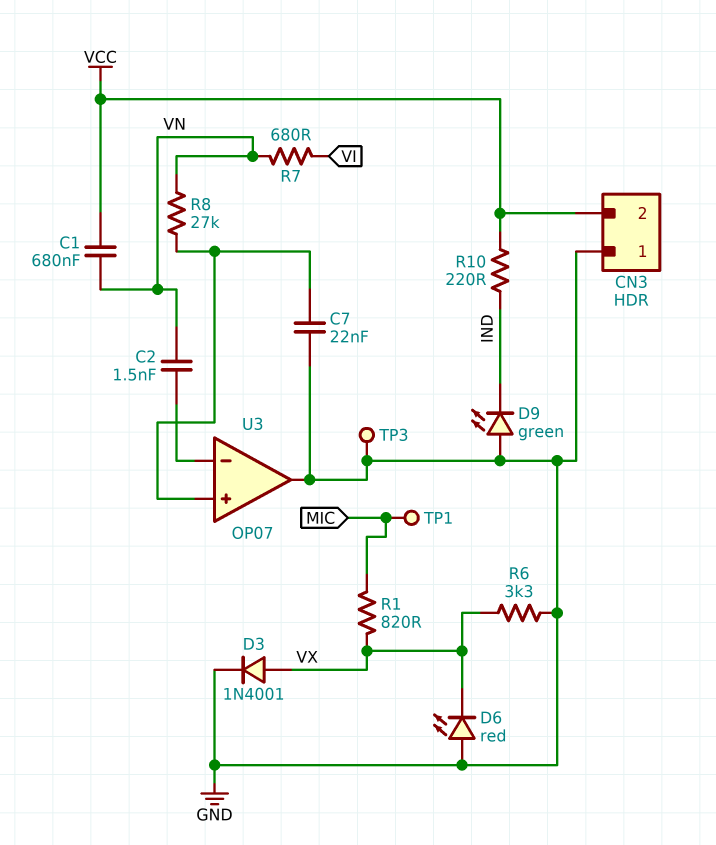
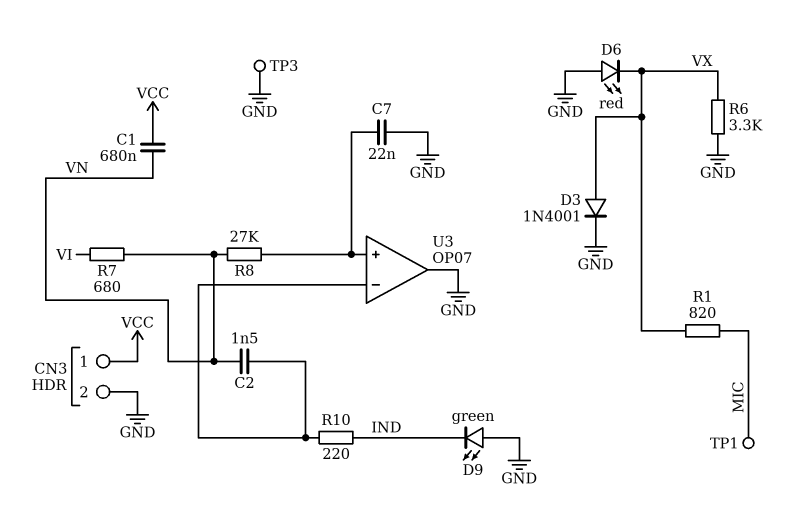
CN3 pin 1: GND -> VCC
CN3 pin 2: VCC -> GND
R10: 220 (IND, VCC) -> 220 (IND, U3/in-)

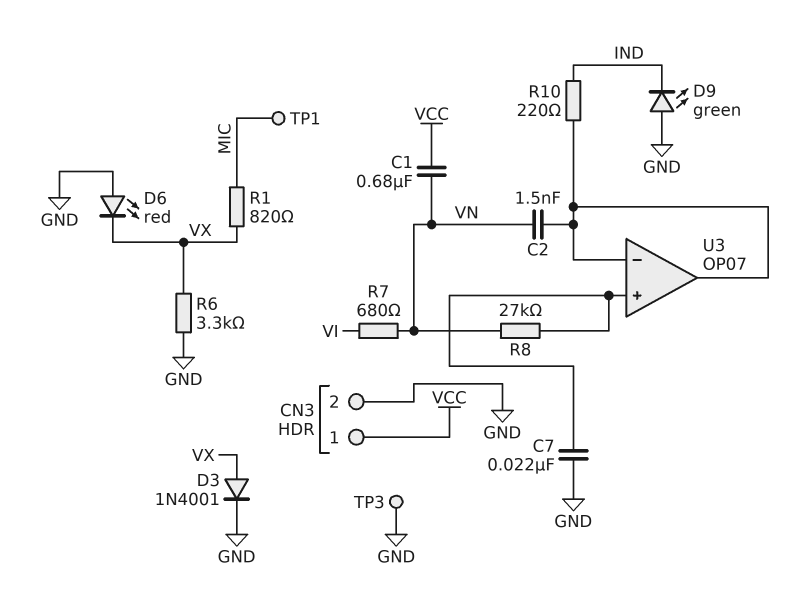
U3 pin out: GND -> U3/in-

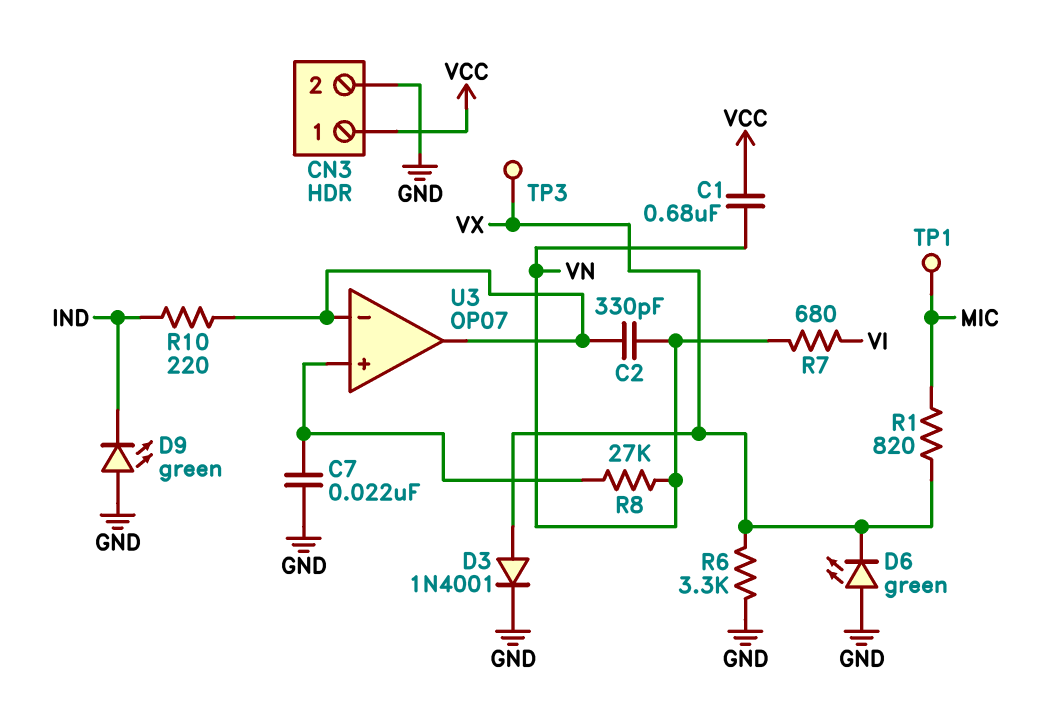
C2: 1.5nF (U3/in-, VN) -> 330pF (U3/in-, VN)
D6: LED red (A GND, K VX) -> LED green (A GND, K VX)
TP3: test point (GND) -> test point (VX)

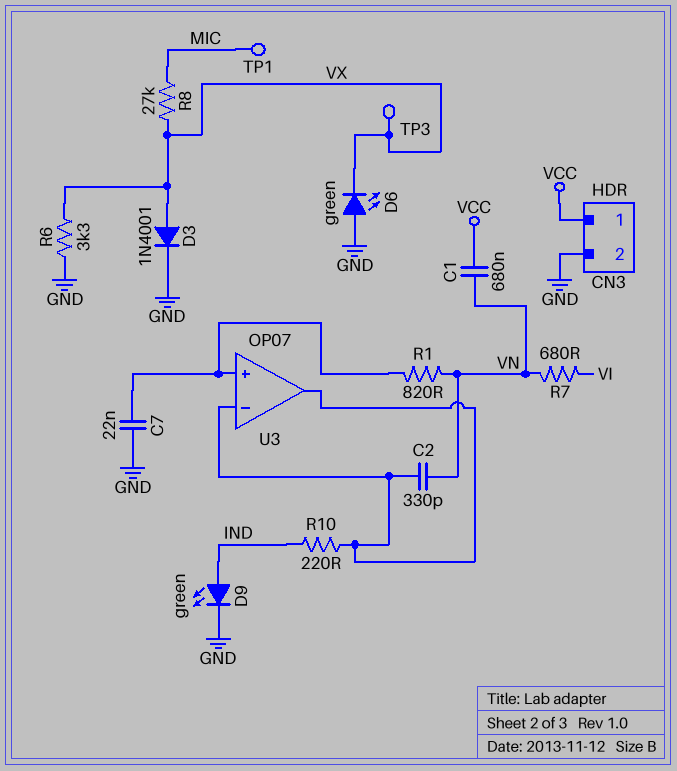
D9: LED green (A GND, K IND) -> LED green (A IND, K GND)
R1: 820 (MIC, VX) -> 820 (U3/in+, VN)
R8: 27k (U3/in+, VN) -> 27k (MIC, VX)

